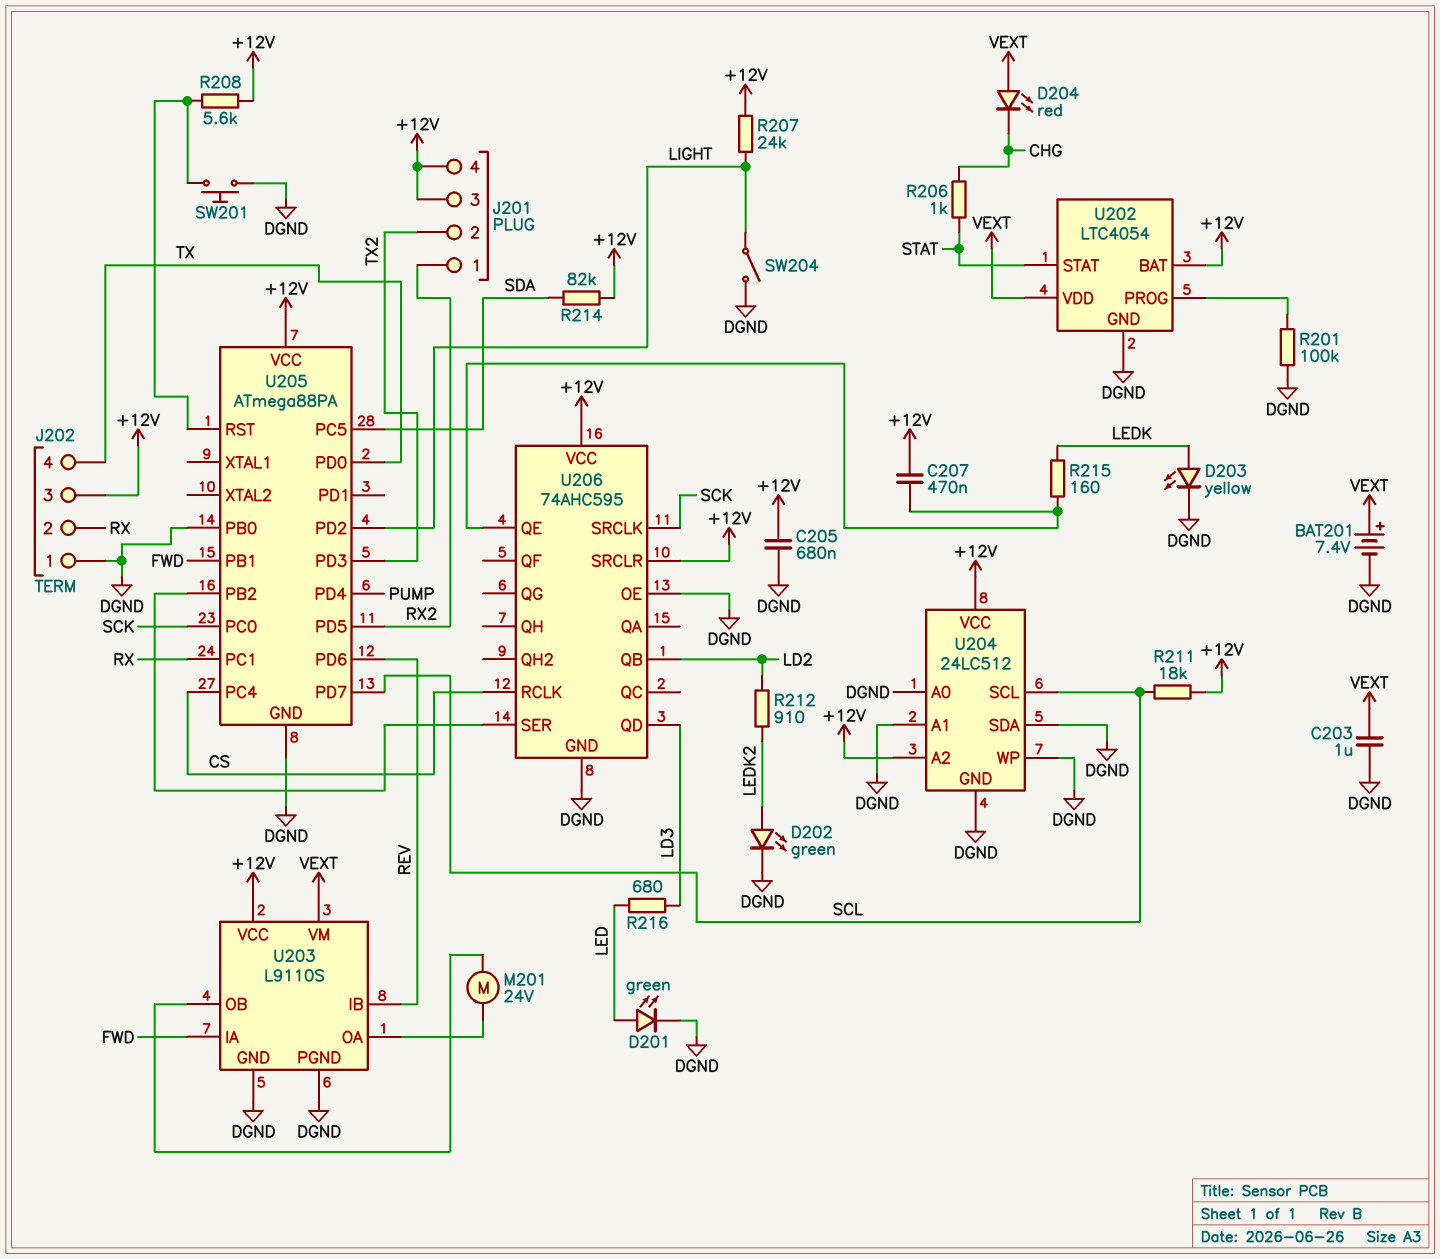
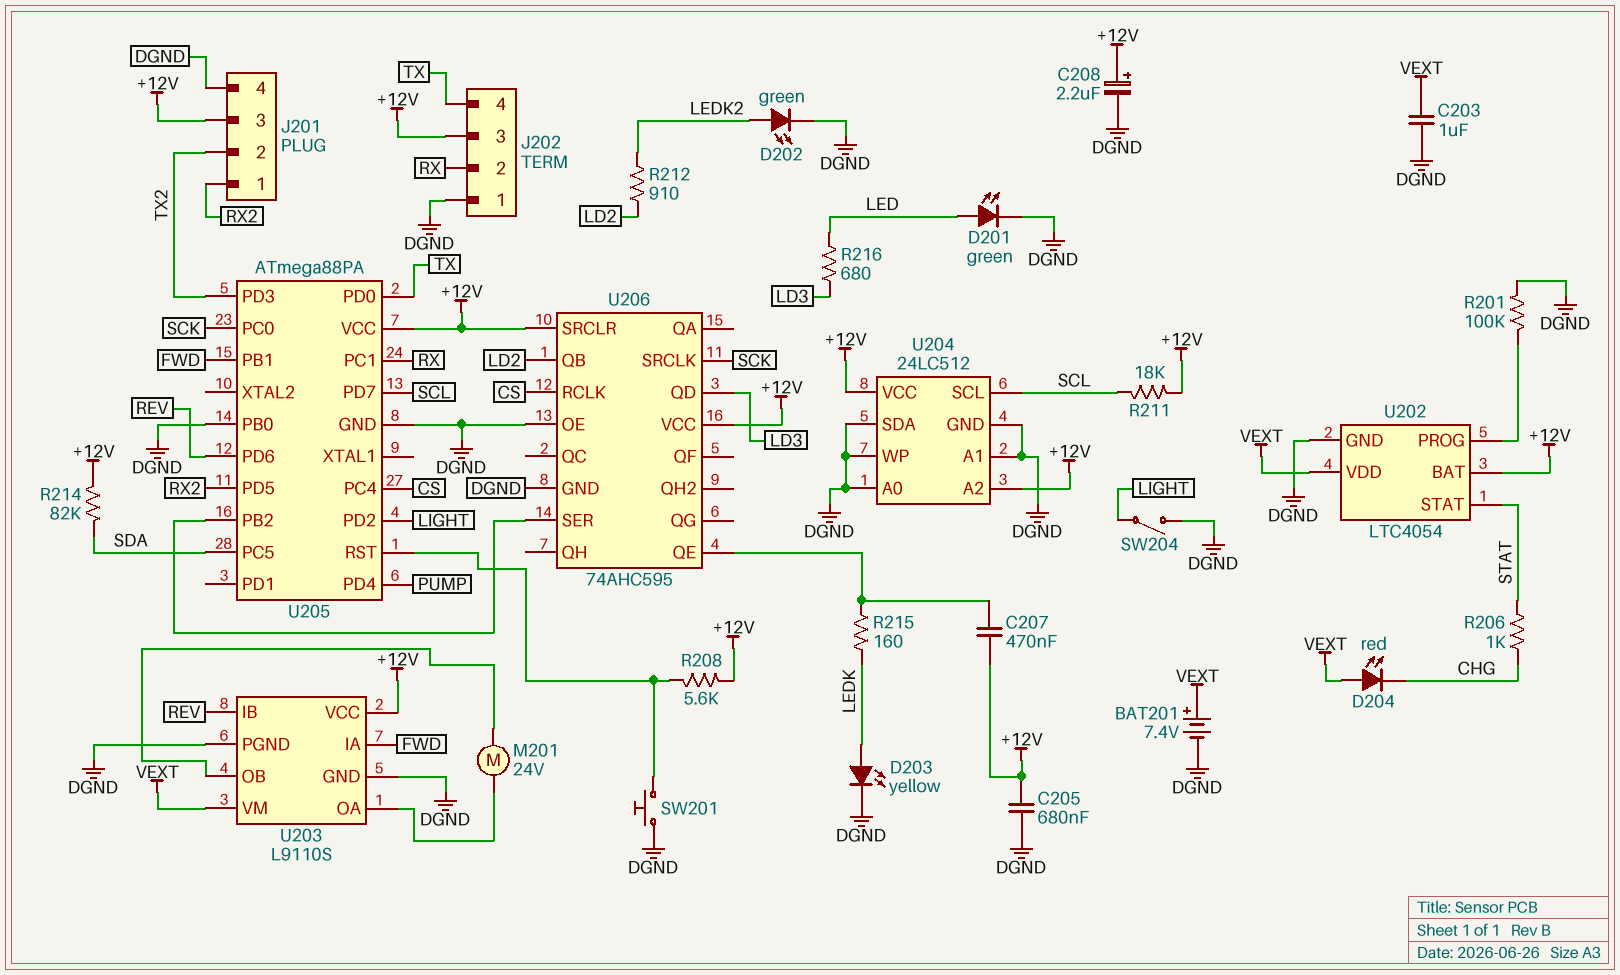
C208: none -> 2.2uF (plus +12V, minus DGND)
J201 pin 4: +12V -> DGND
R207: 24k (+12V, LIGHT) -> none

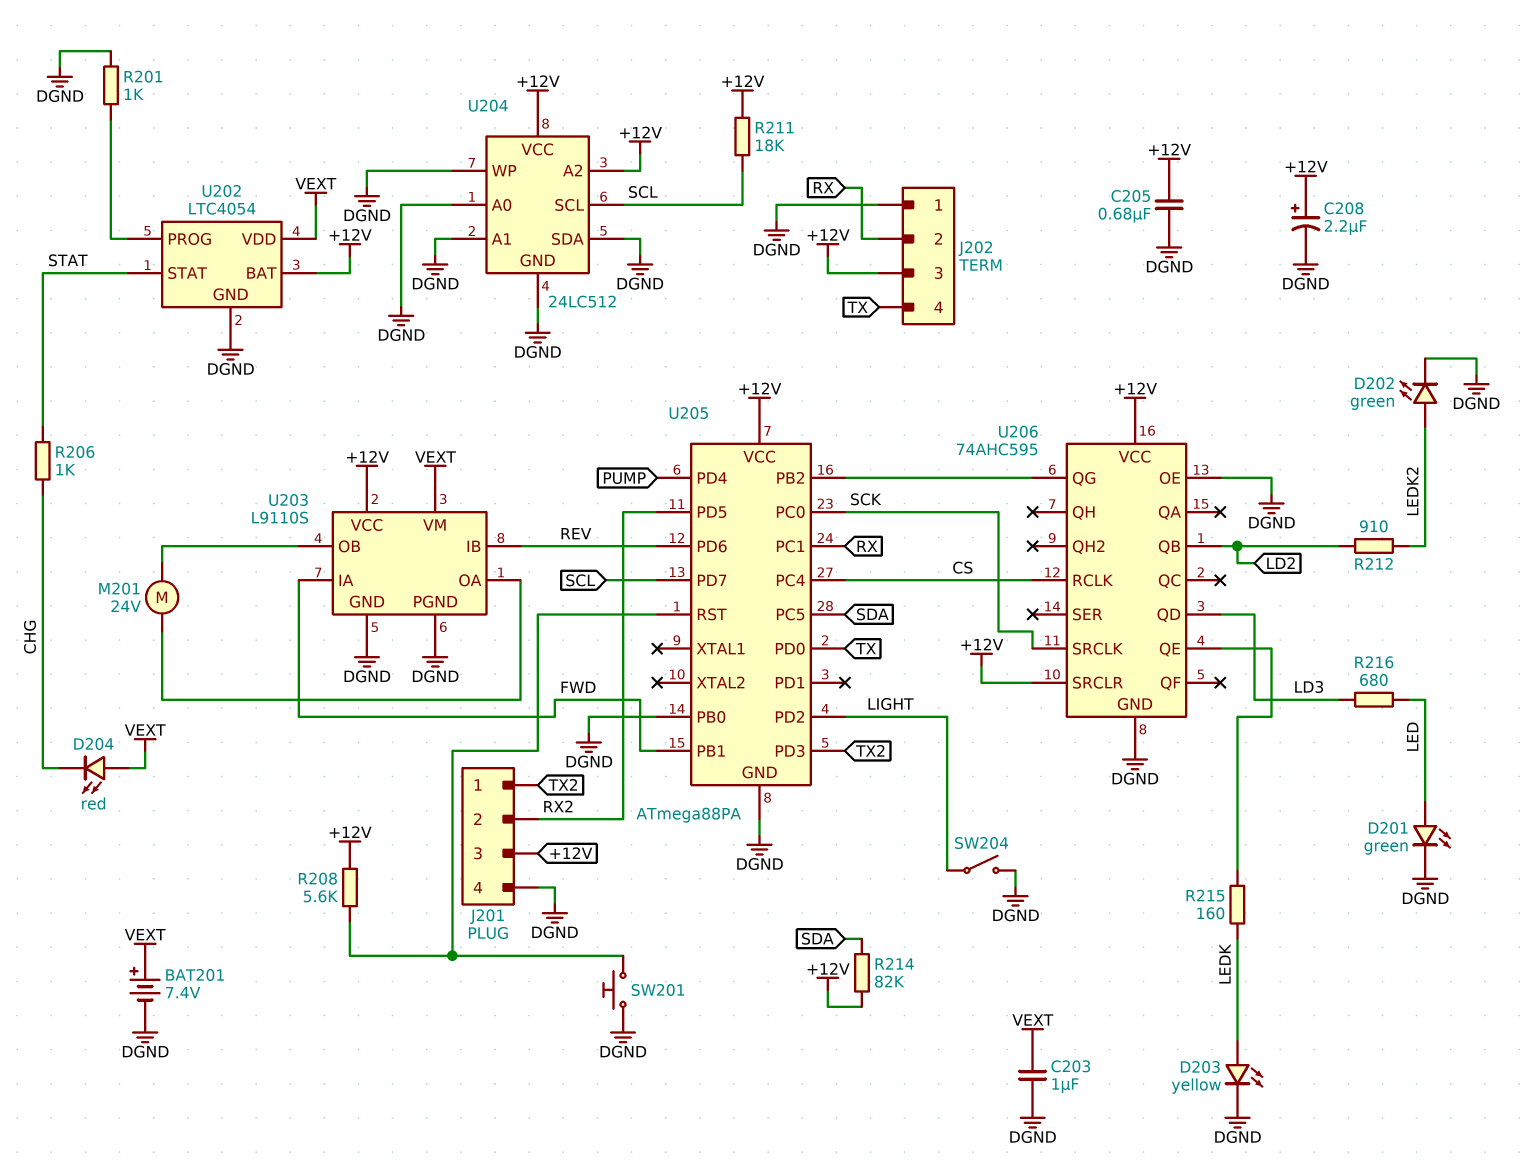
C207: 470nF (+12V, U206/QE) -> none
J201 pin 1: RX2 -> TX2
J201 pin 2: TX2 -> RX2
R201: 100k (DGND, U202/PROG) -> 1k (DGND, U202/PROG)
U206 pin QG: none -> U205/PB2
U206 pin SER: U205/PB2 -> none

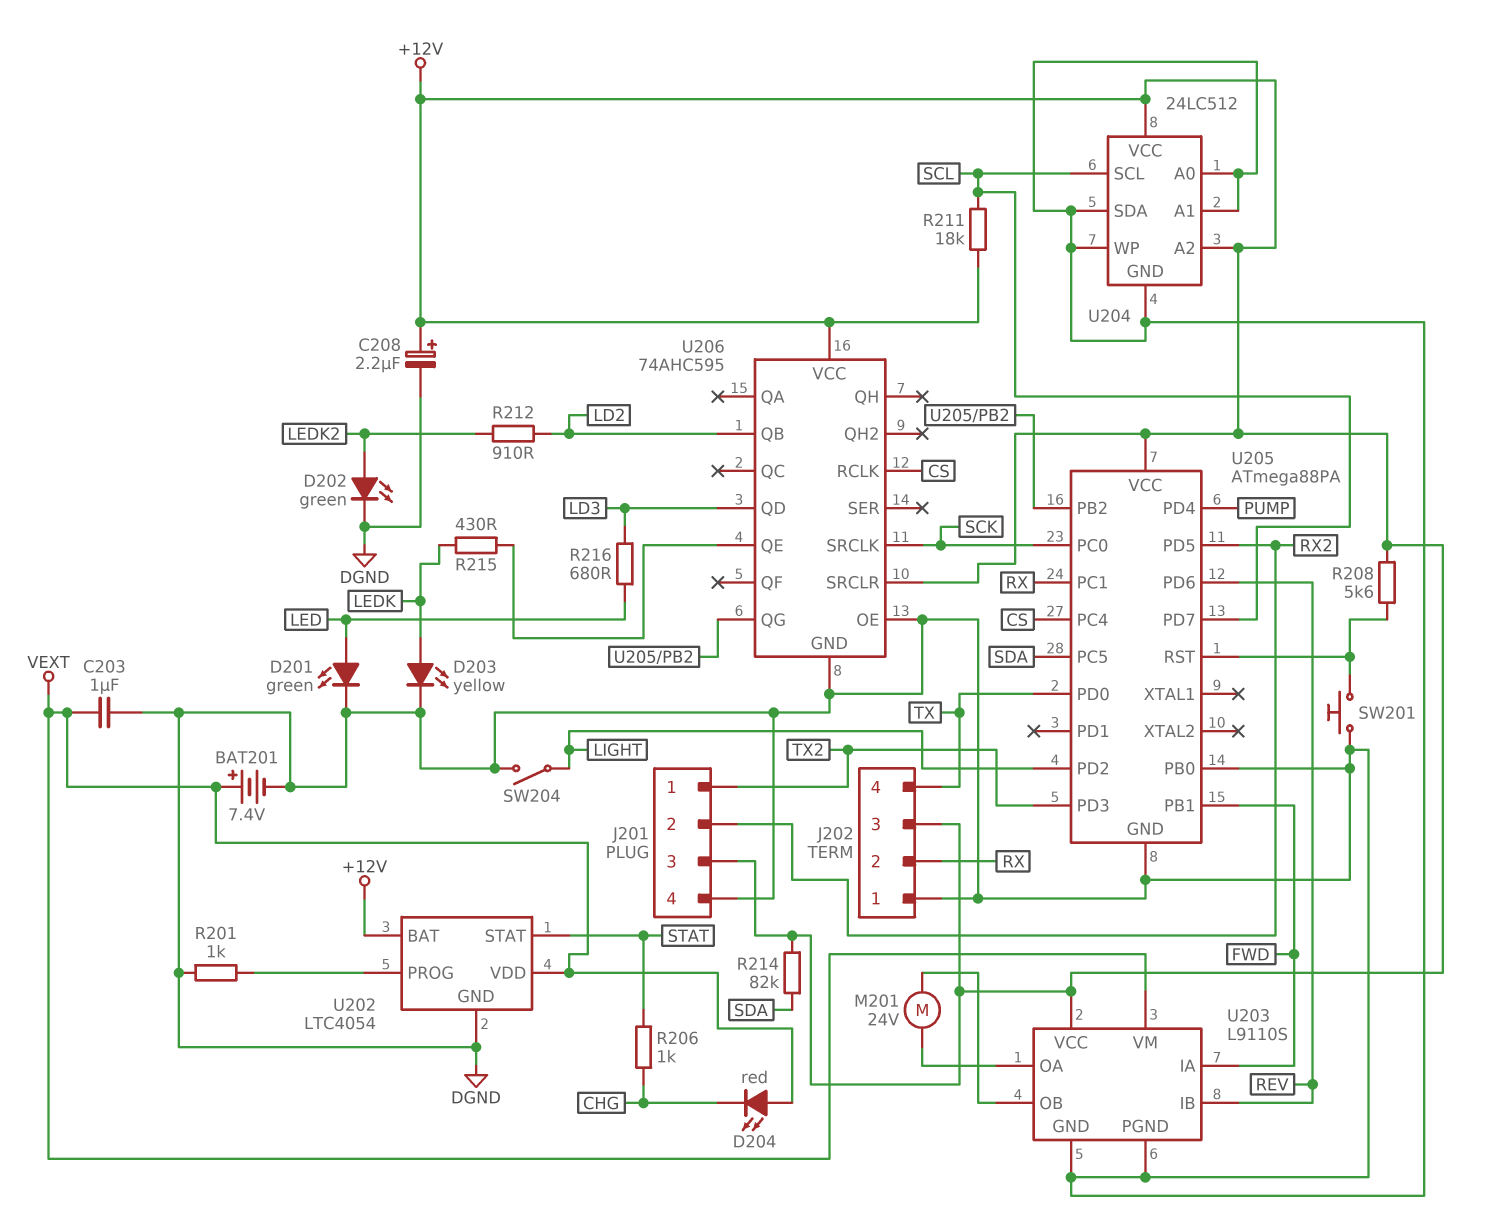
C205: 680nF (+12V, DGND) -> none
R215: 160 (LEDK, U206/QE) -> 430 (LEDK, U206/QE)

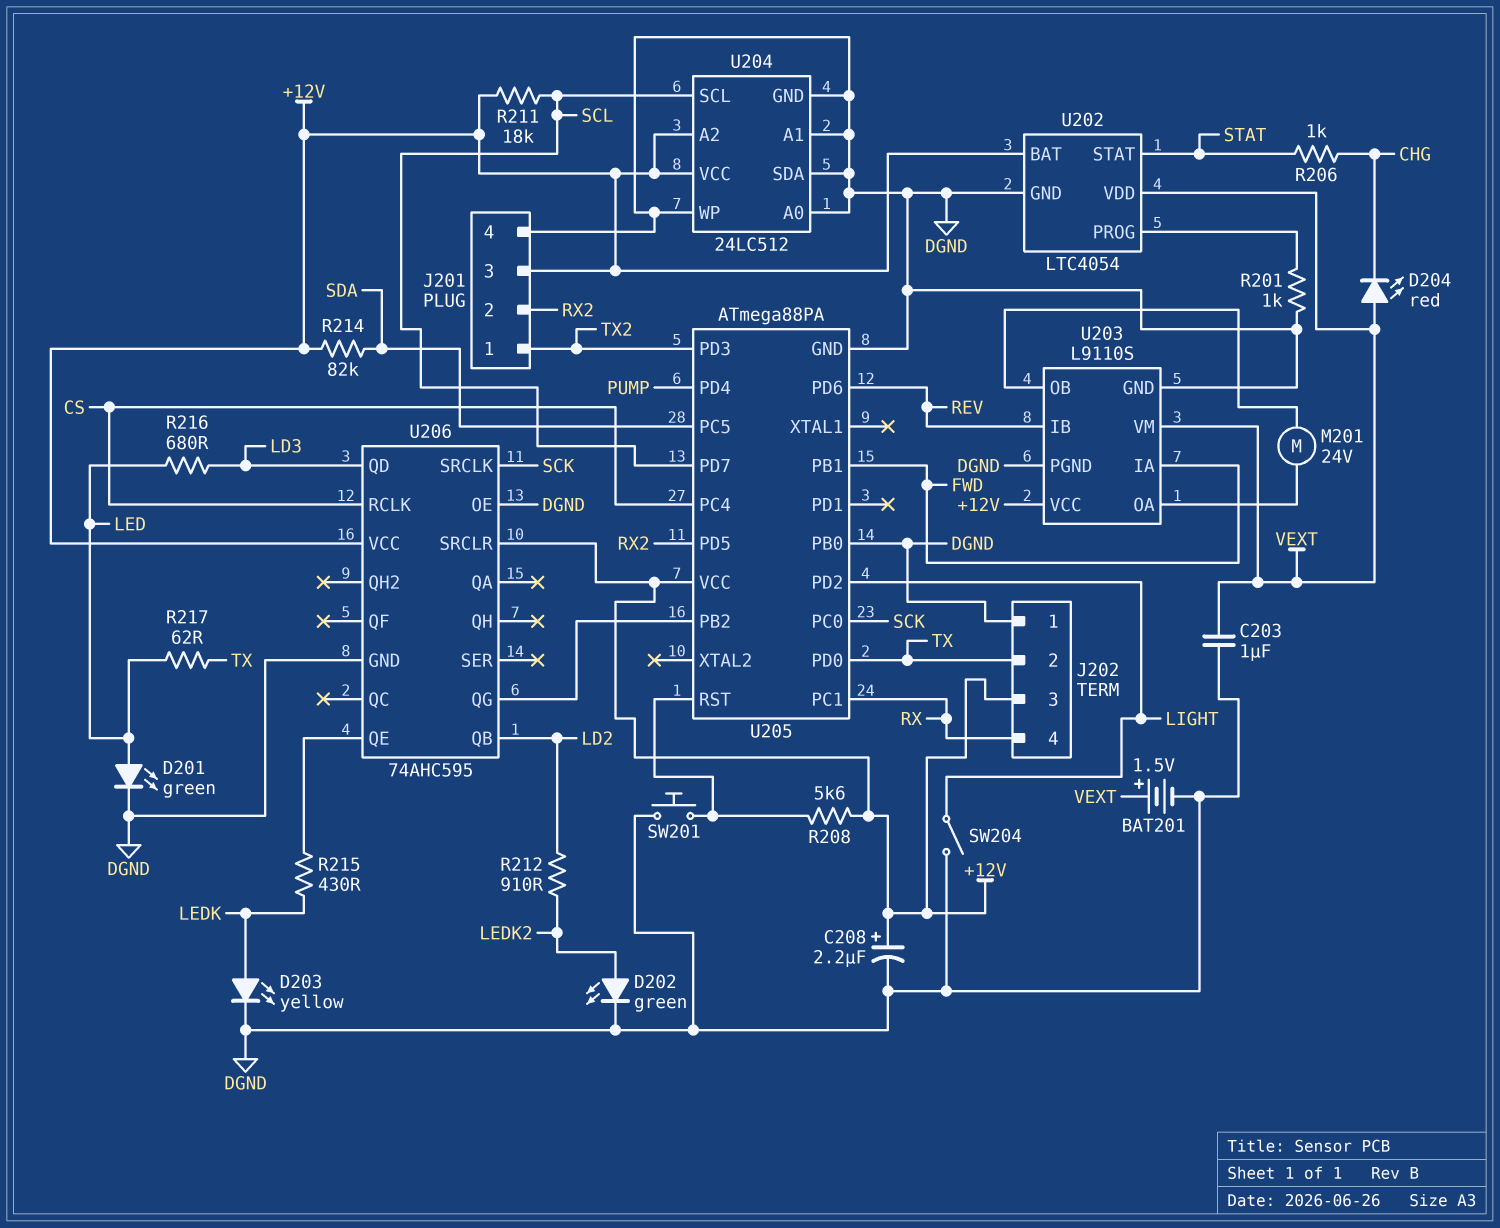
BAT201: 7.4V (plus VEXT, minus DGND) -> 1.5V (plus VEXT, minus DGND)
J202 pin 2: RX -> TX
J202 pin 4: TX -> RX
R217: none -> 62 (LED, TX)

